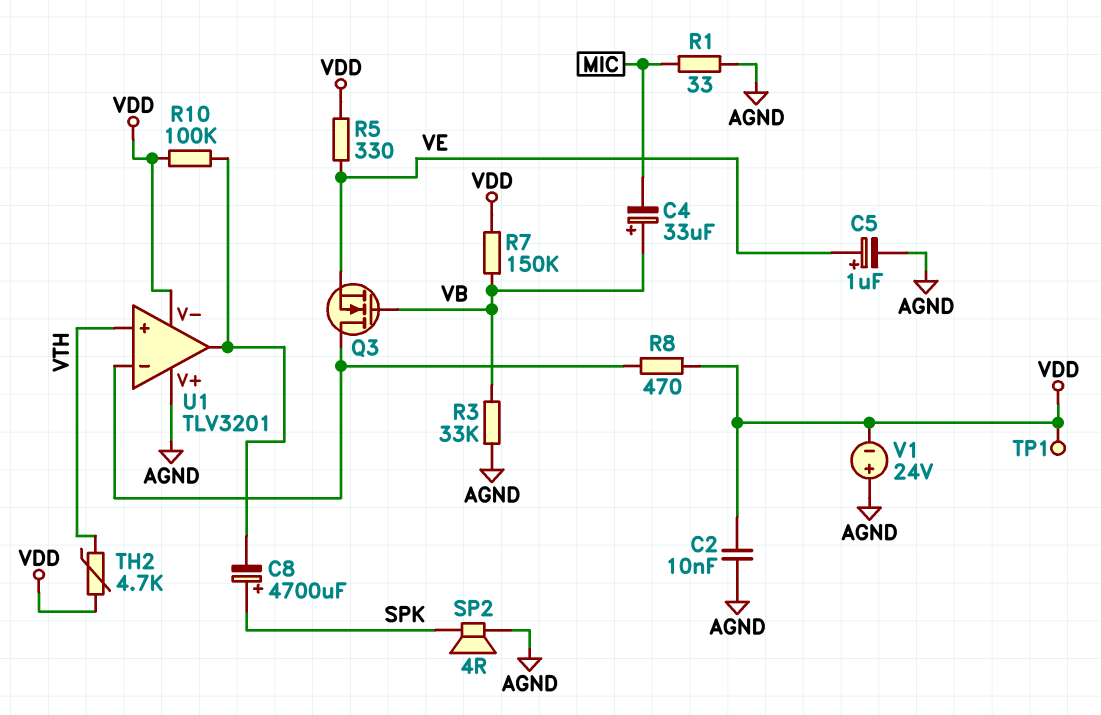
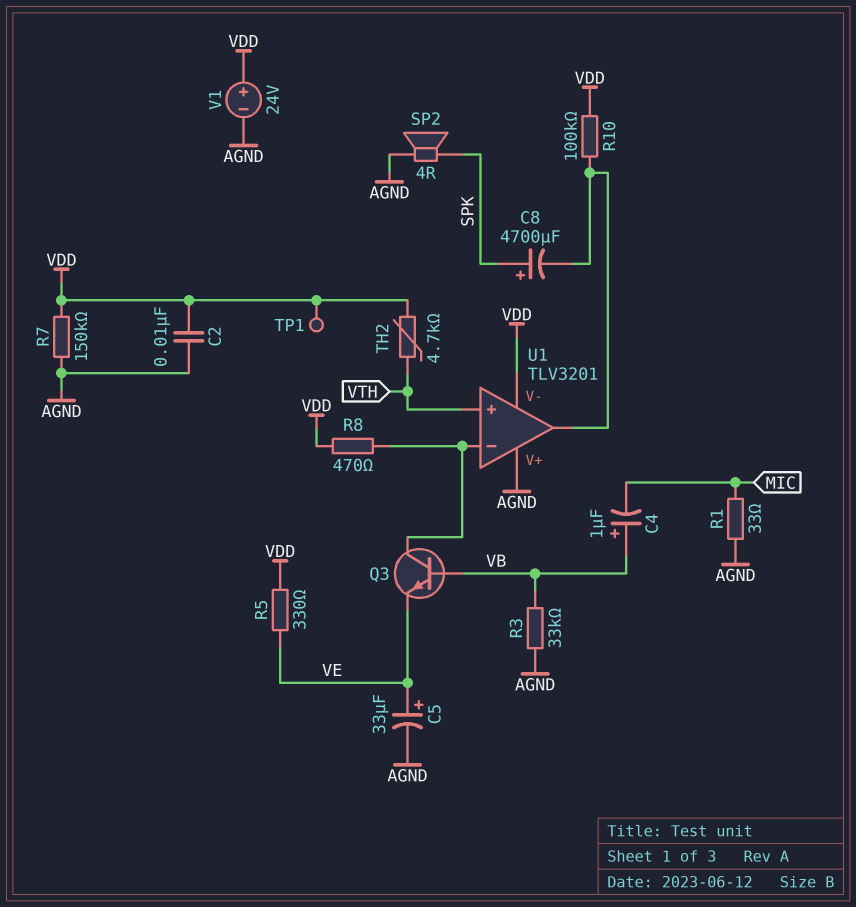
C4: 33uF (plus VB, minus MIC) -> 1uF (plus VB, minus MIC)
C5: 1uF (plus VE, minus AGND) -> 33uF (plus VE, minus AGND)
Q3: NMOS (G VB, D U1/in-, S VE) -> NPN (B VB, C U1/in-, E VE)
R7: 150k (VB, VDD) -> 150k (AGND, VDD)
V1: 24V (plus AGND, minus VDD) -> 24V (plus VDD, minus AGND)

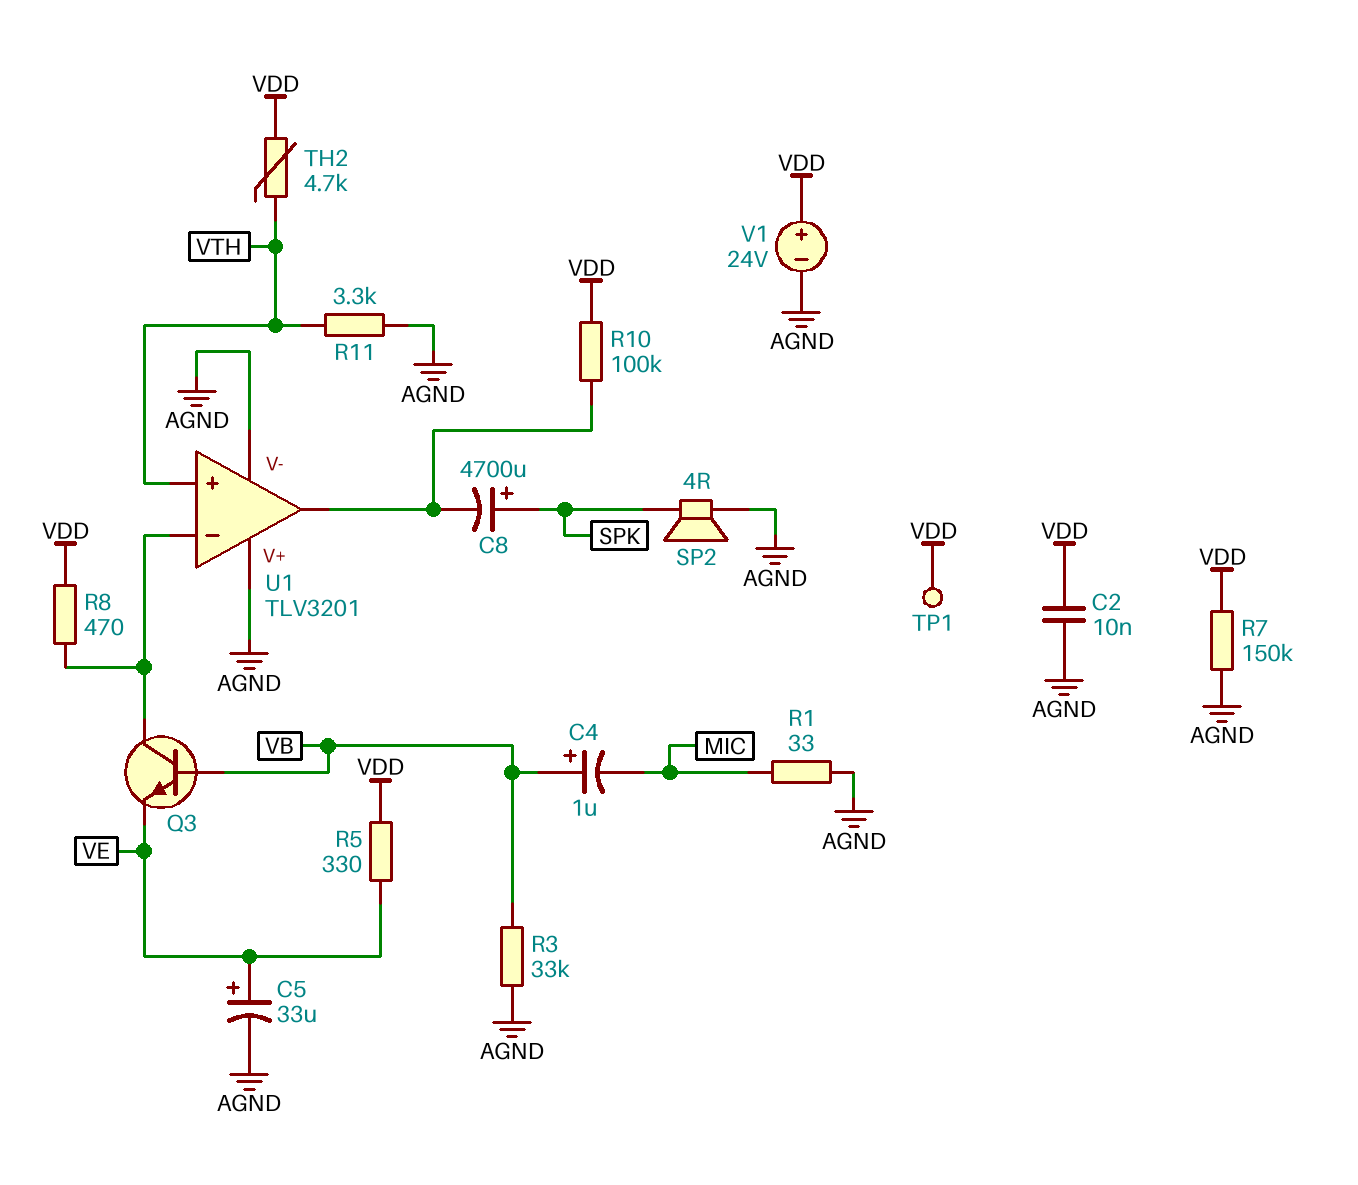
R11: none -> 3.3k (AGND, VTH)
U1 pin V-: VDD -> AGND

